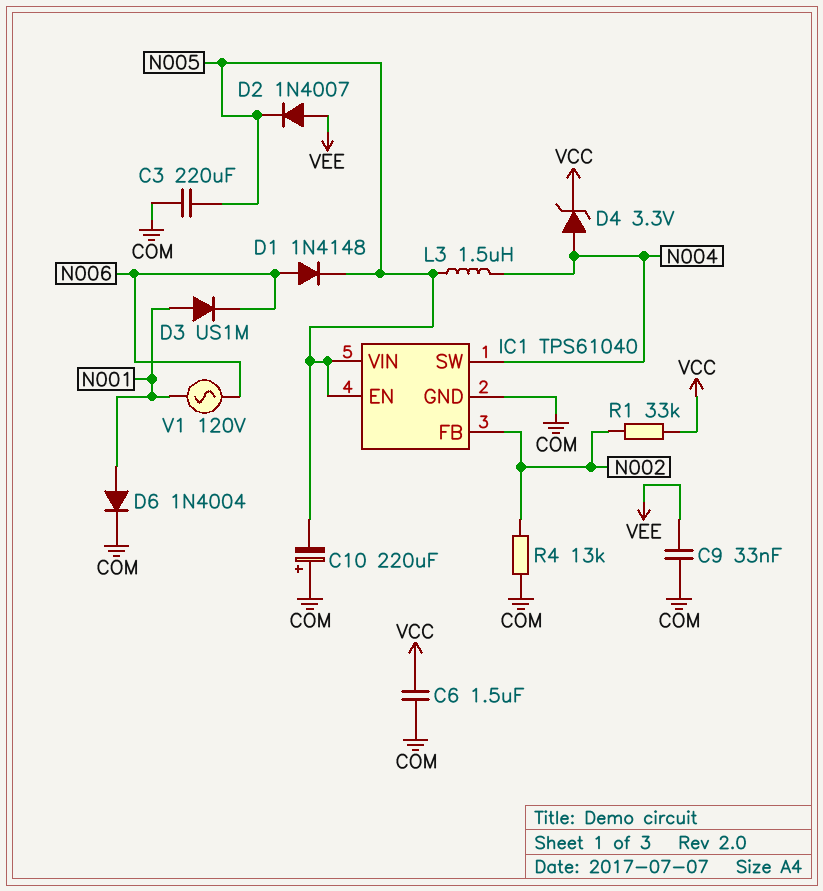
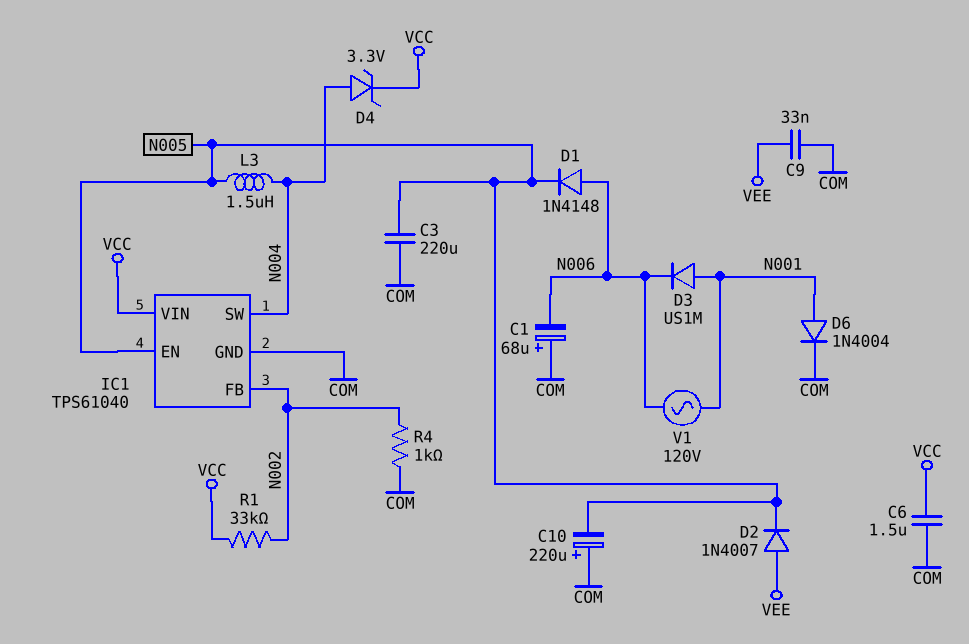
C1: none -> 68uF (plus COM, minus N006)
IC1 pin VIN: N005 -> VCC
R4: 13k (COM, N002) -> 1k (COM, N002)

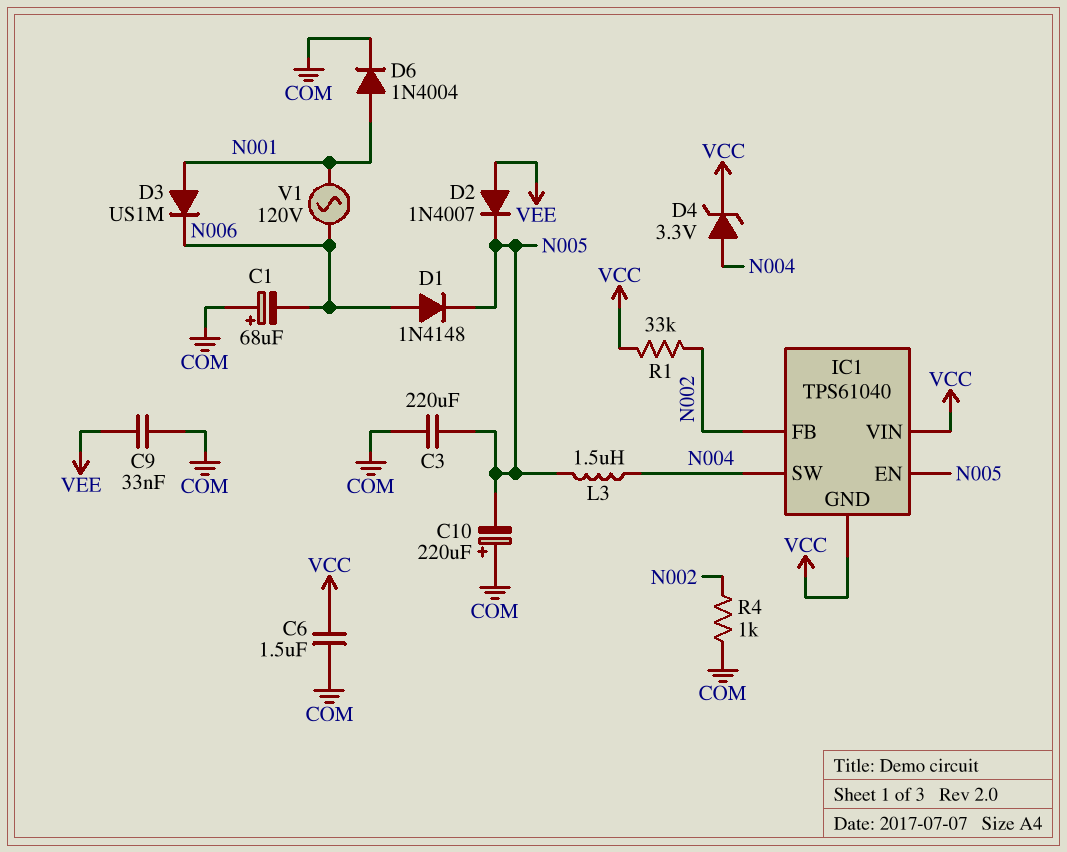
IC1 pin GND: COM -> VCC

